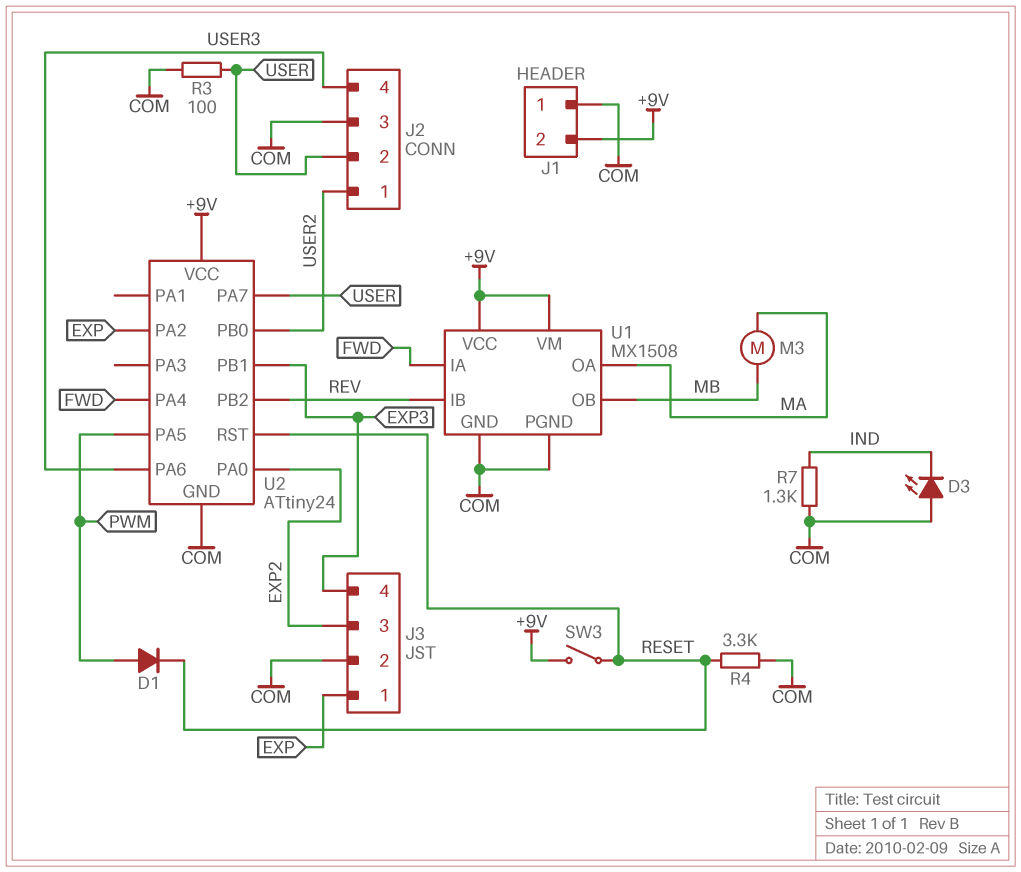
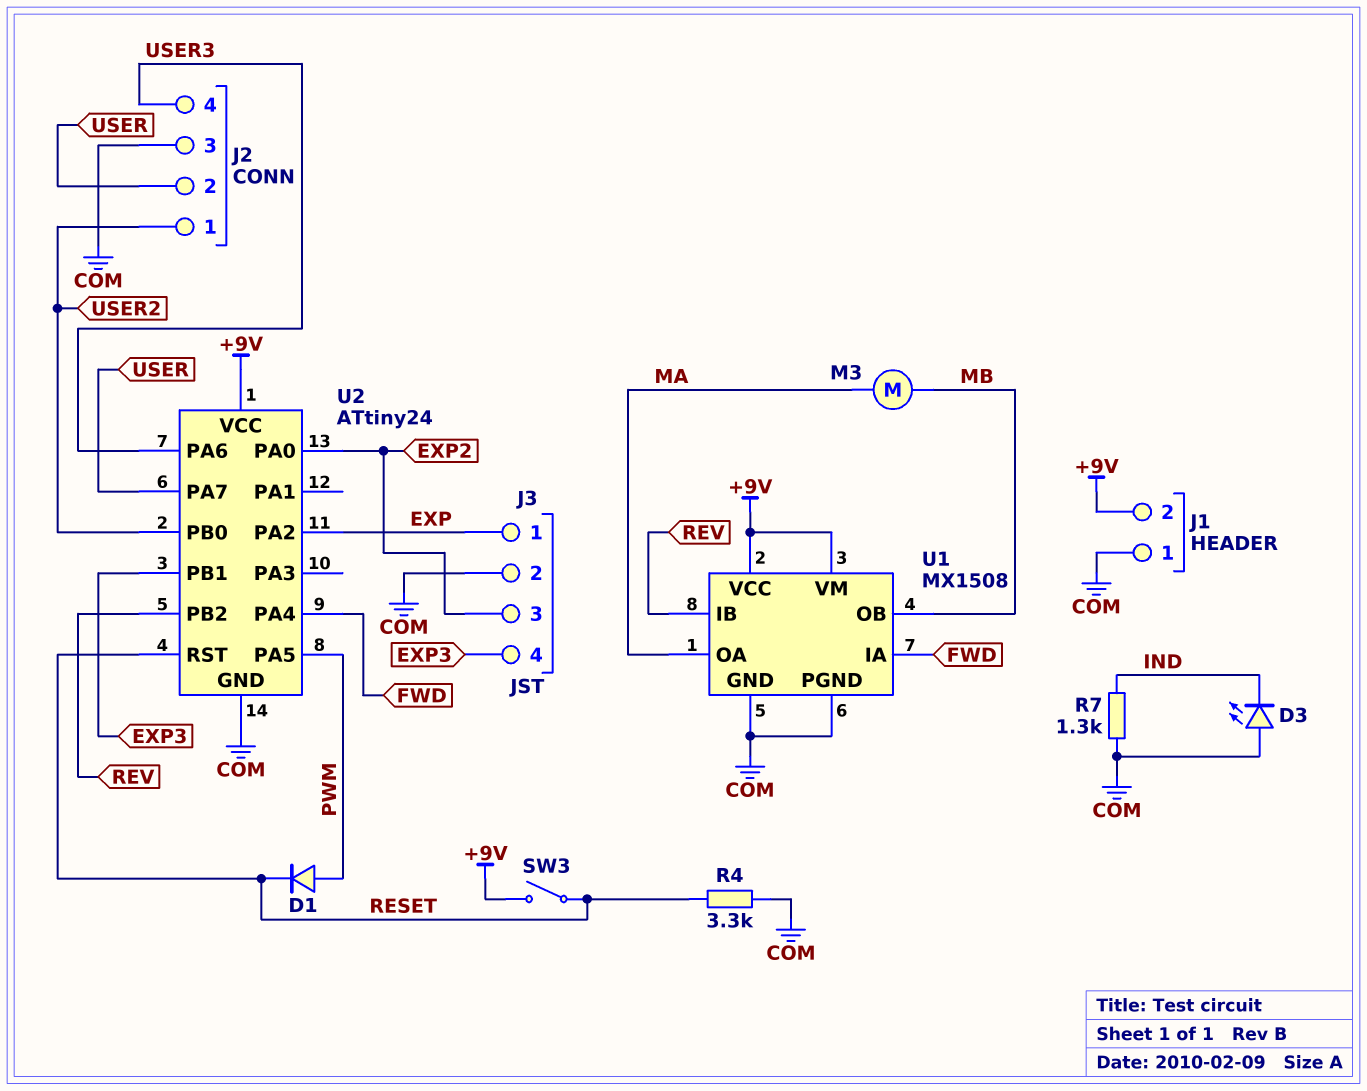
R3: 100 (COM, USER) -> none

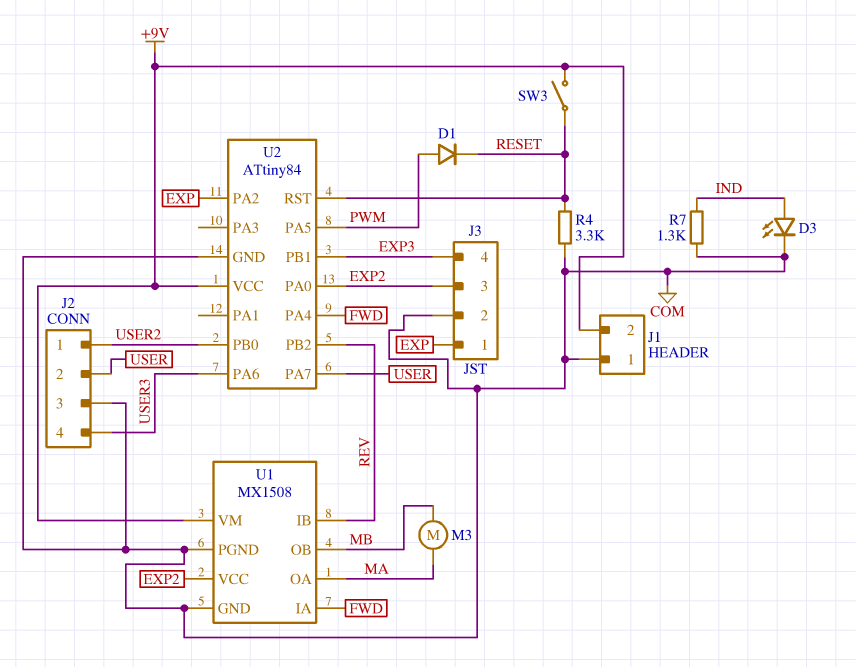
D3: LED (A COM, K IND) -> LED (A IND, K COM)
U1 pin VCC: +9V -> EXP2
U2: ATtiny24 -> ATtiny84

